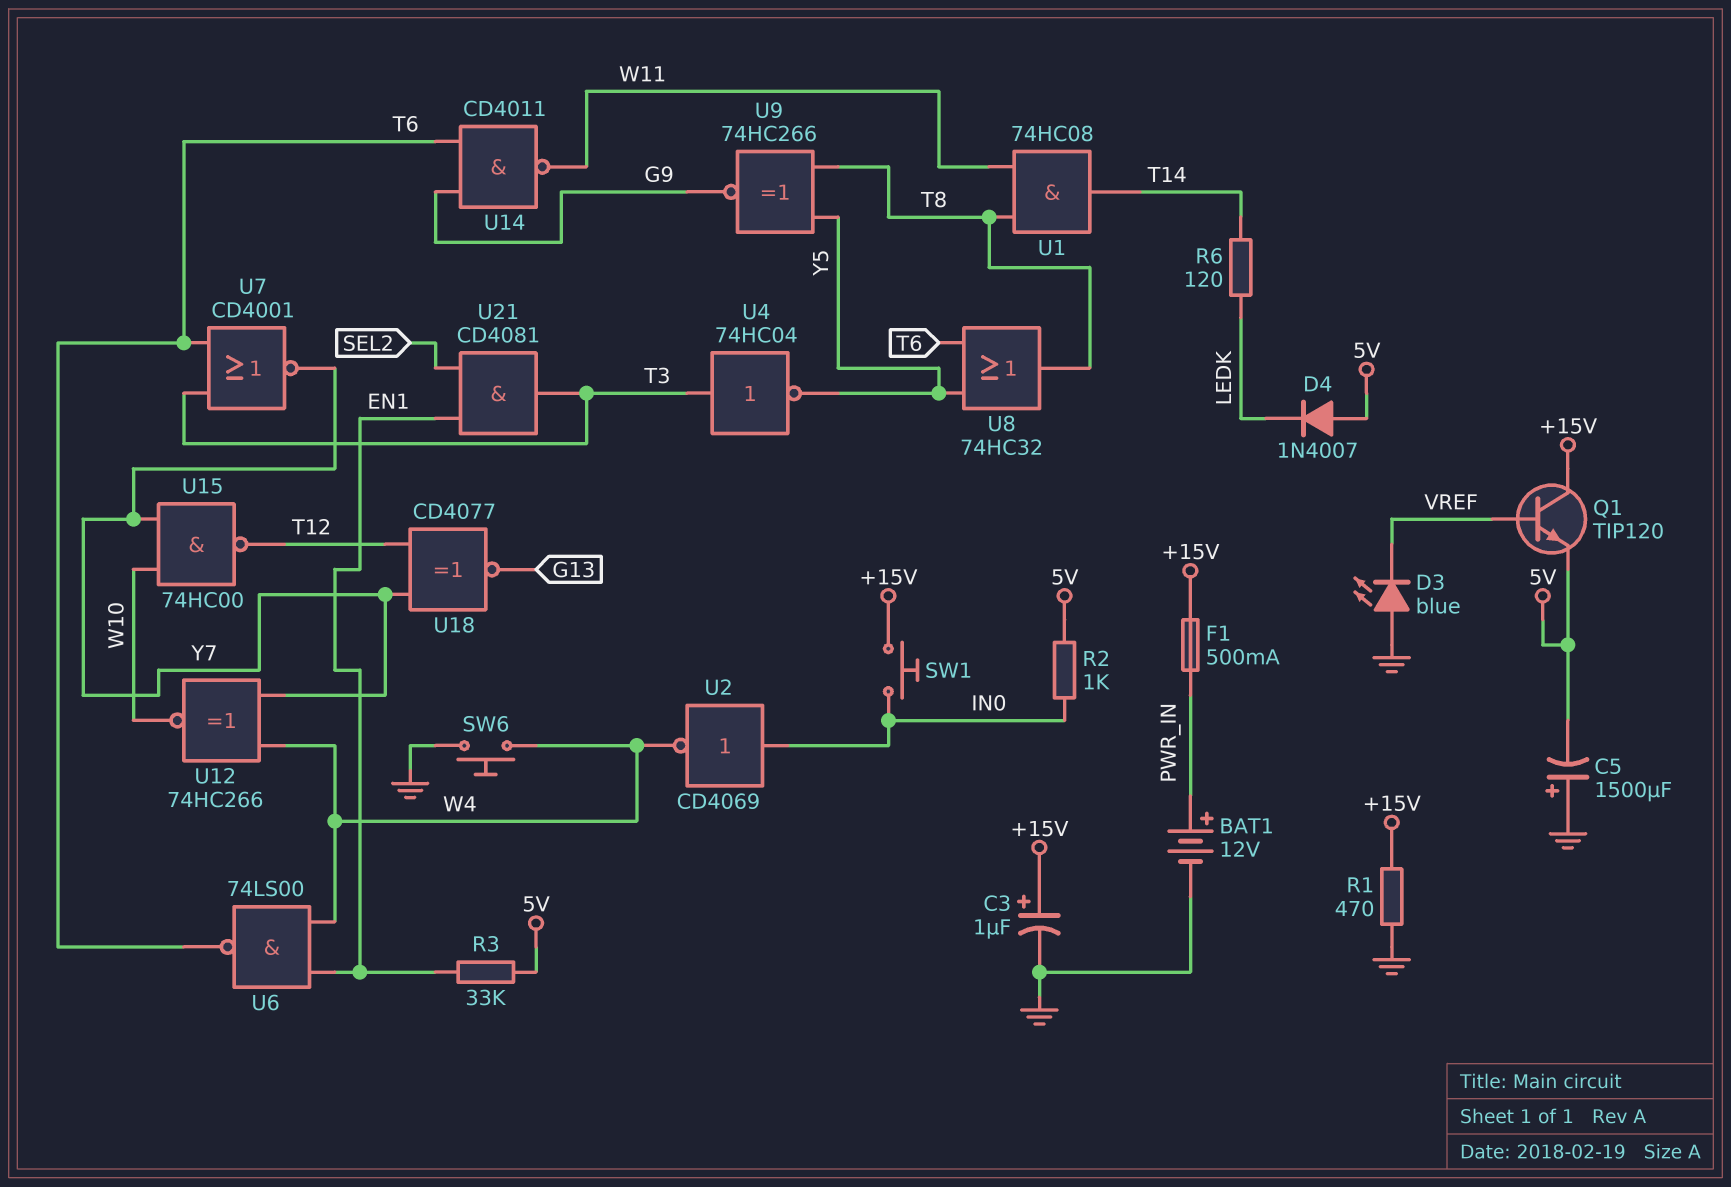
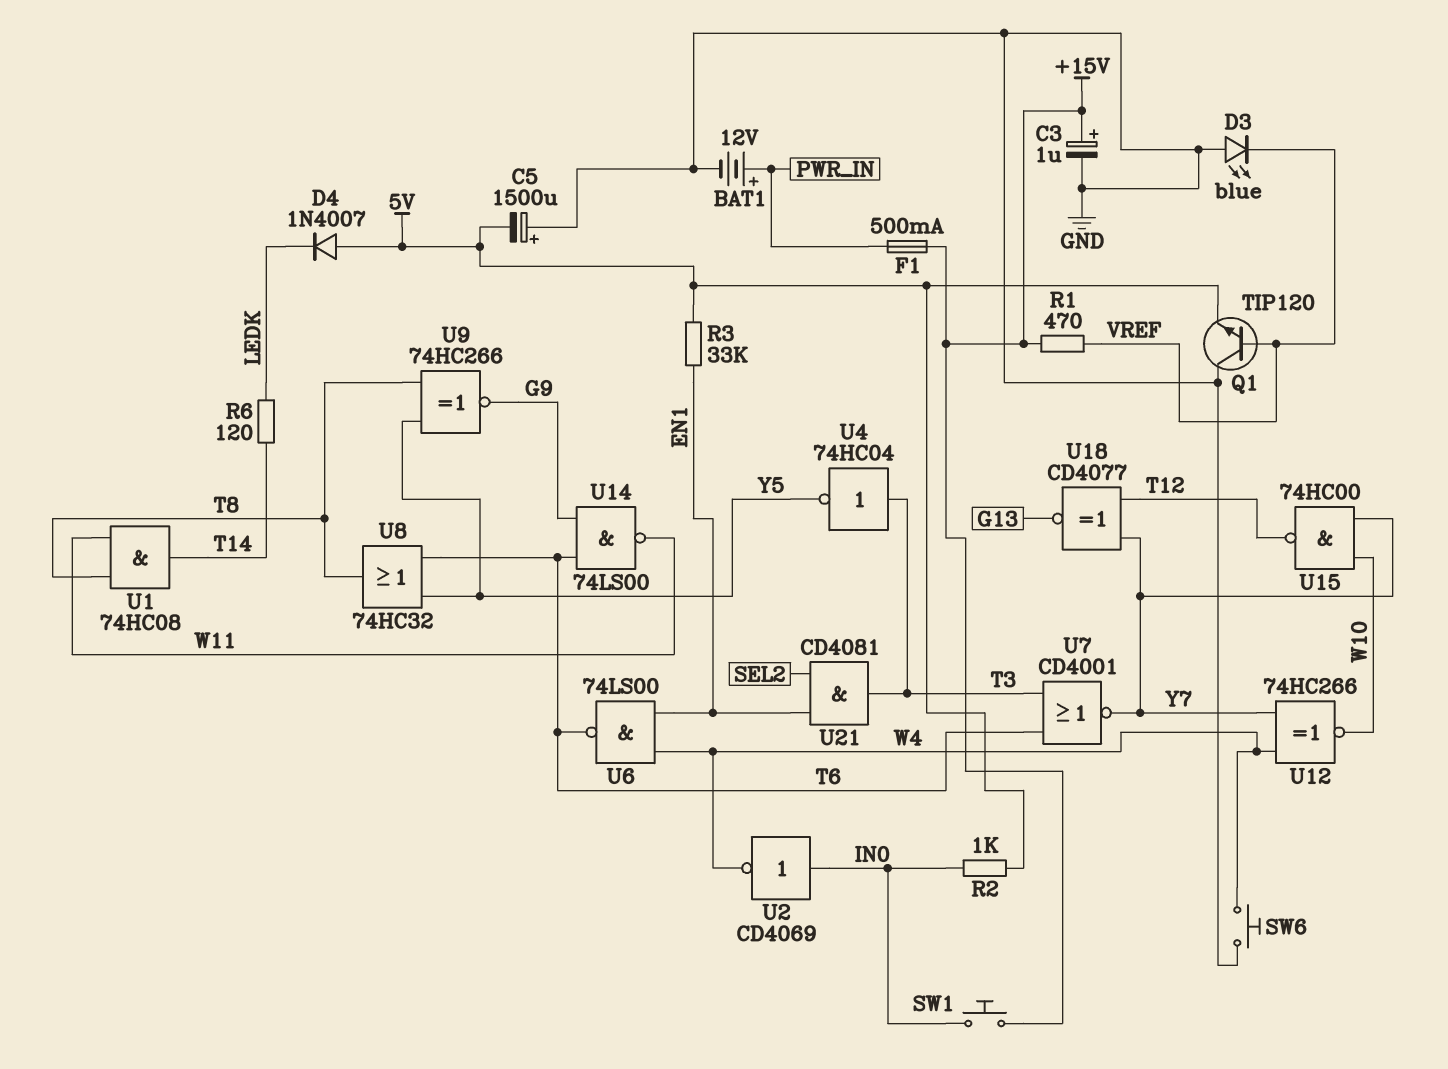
Q1: NPN TIP120 (B VREF, C +15V, E 5V) -> NPN TIP120 (B VREF, C GND, E 5V)
R1: 470 (+15V, GND) -> 470 (+15V, VREF)
U14: NAND CD4011 (in G9, in T6, out W11) -> NAND 74LS00 (in G9, in T6, out W11)

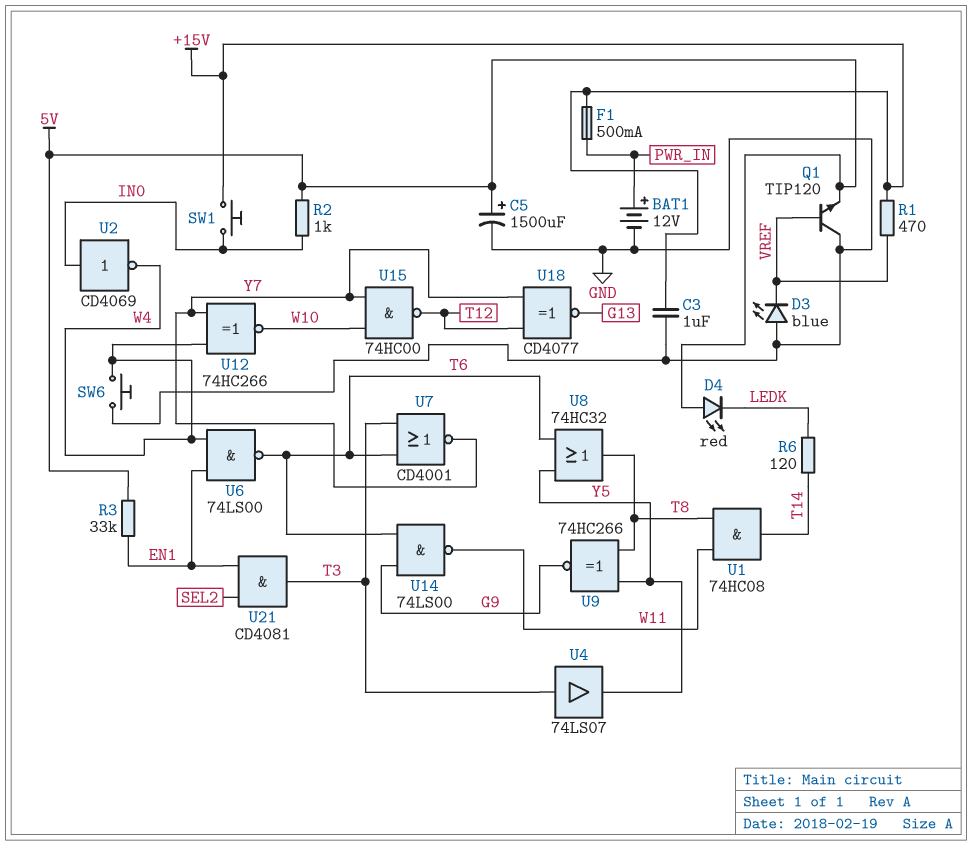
C3: 1uF (plus +15V, minus GND) -> 1uF (+15V, GND)
C5: 1500uF (plus GND, minus 5V) -> 1500uF (plus 5V, minus GND)
D4: diode 1N4007 (A 5V, K LEDK) -> LED red (A 5V, K LEDK)
U4: NOT 74HC04 (in T3, out Y5) -> buffer 74LS07 (in T3, out Y5)

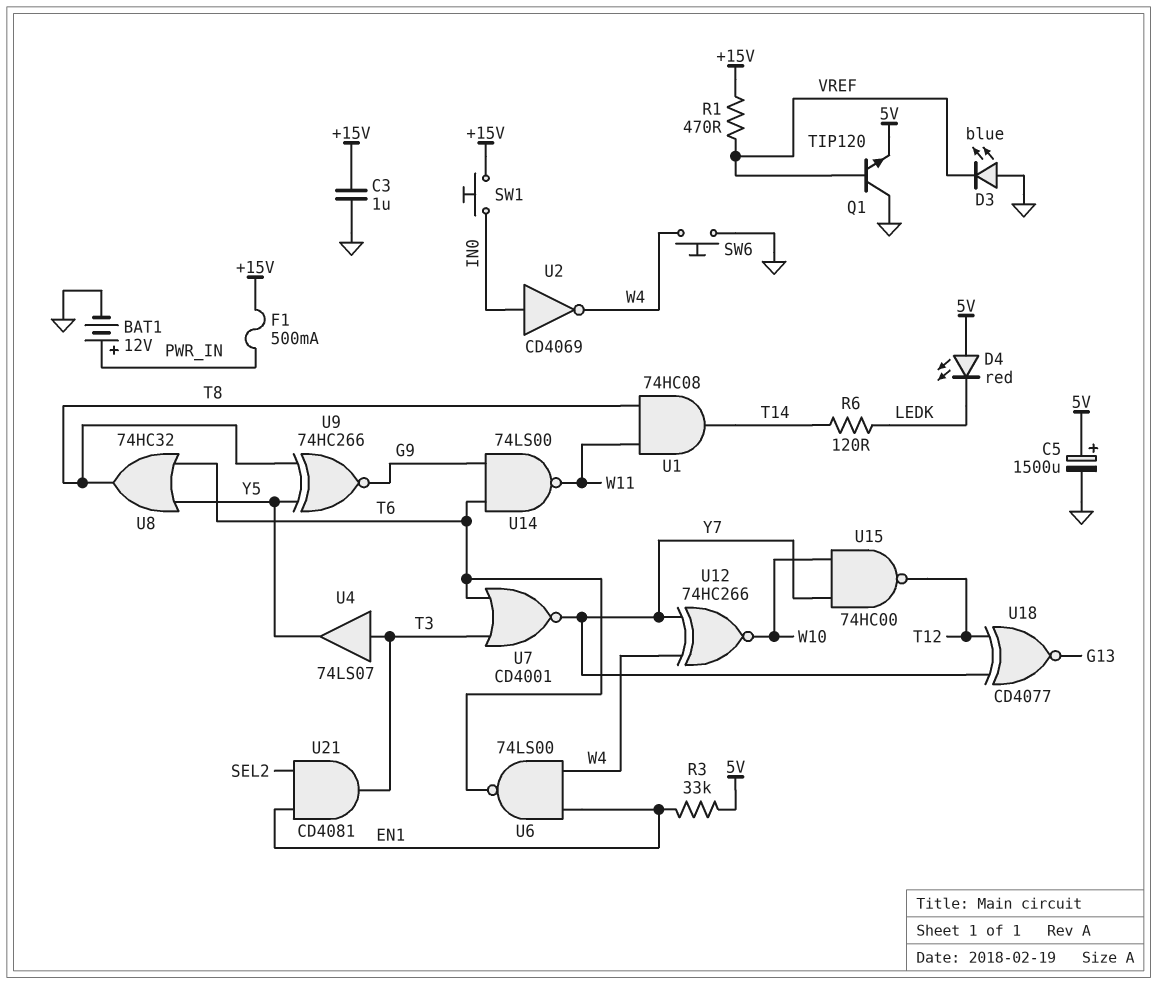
R2: 1k (5V, IN0) -> none

